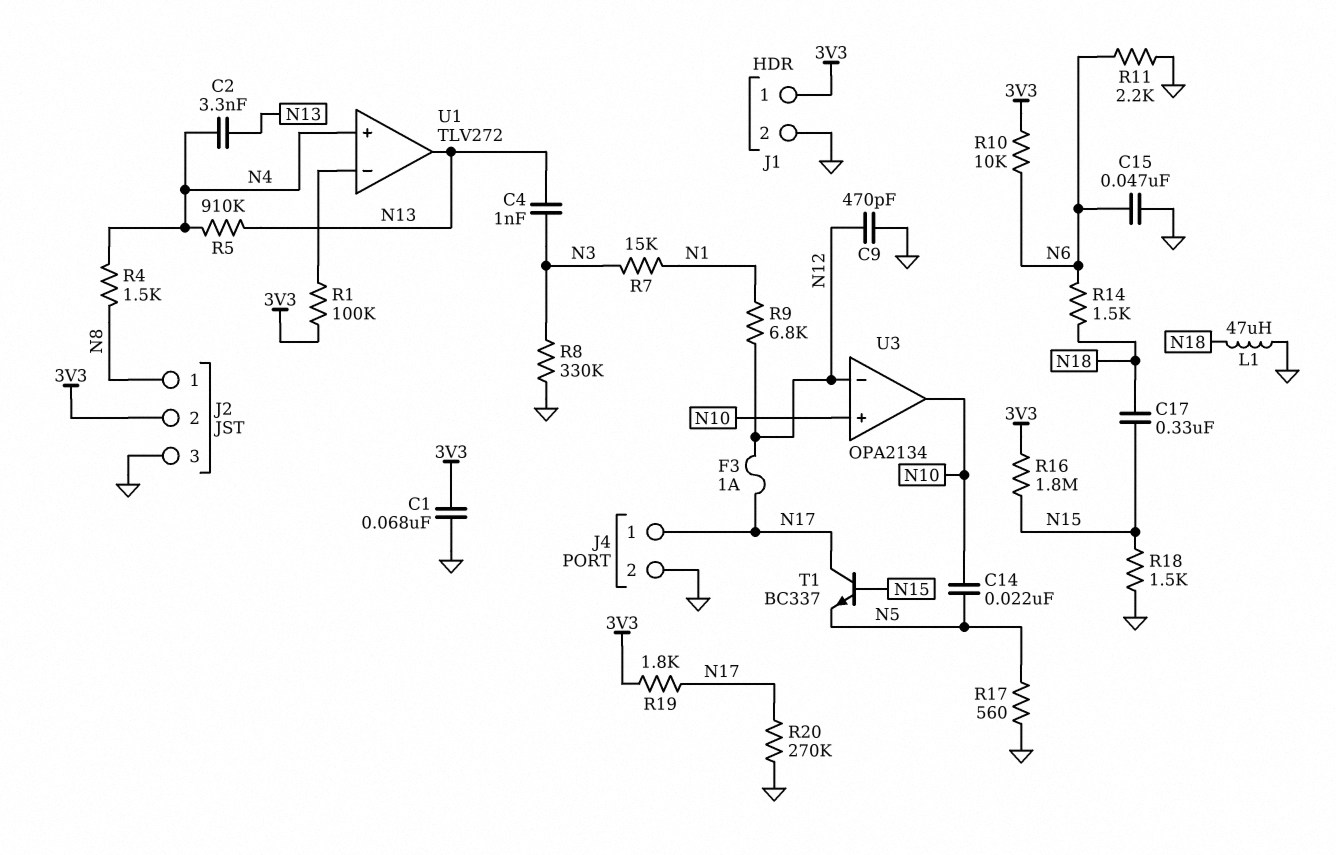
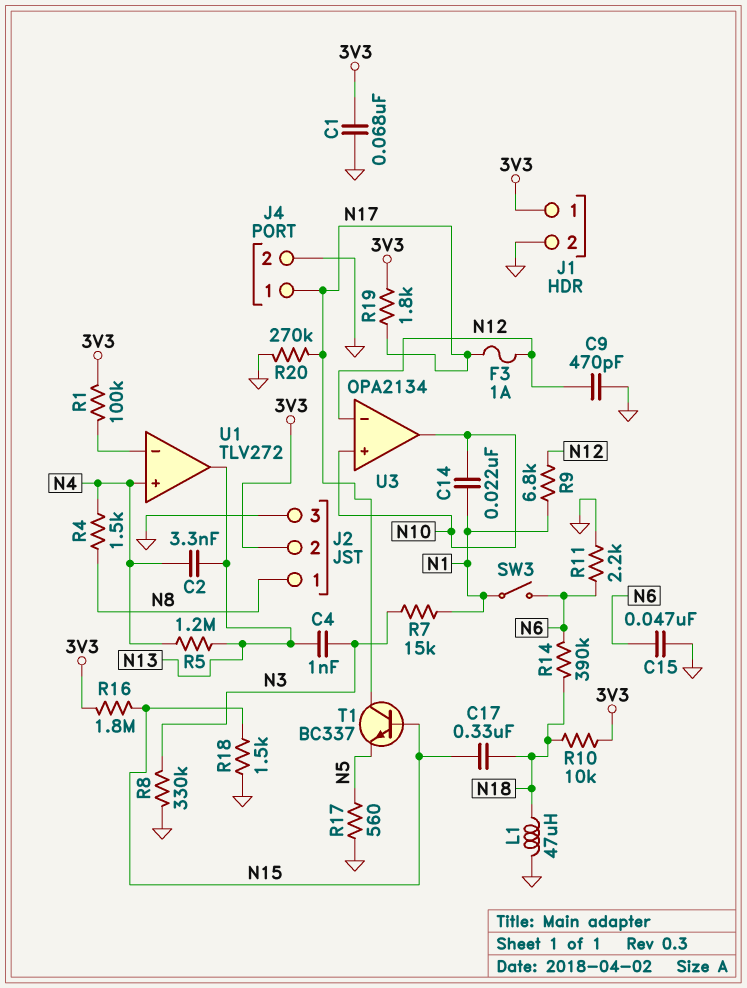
C14: 22nF (N5, N10) -> 22nF (N1, N10)
R5: 910k (N4, N13) -> 1.2M (N4, N13)
R10: 10k (3V3, N6) -> 10k (3V3, N18)
R14: 1.5k (N6, N18) -> 390k (N6, N18)
SW3: none -> switch (N1, N6)

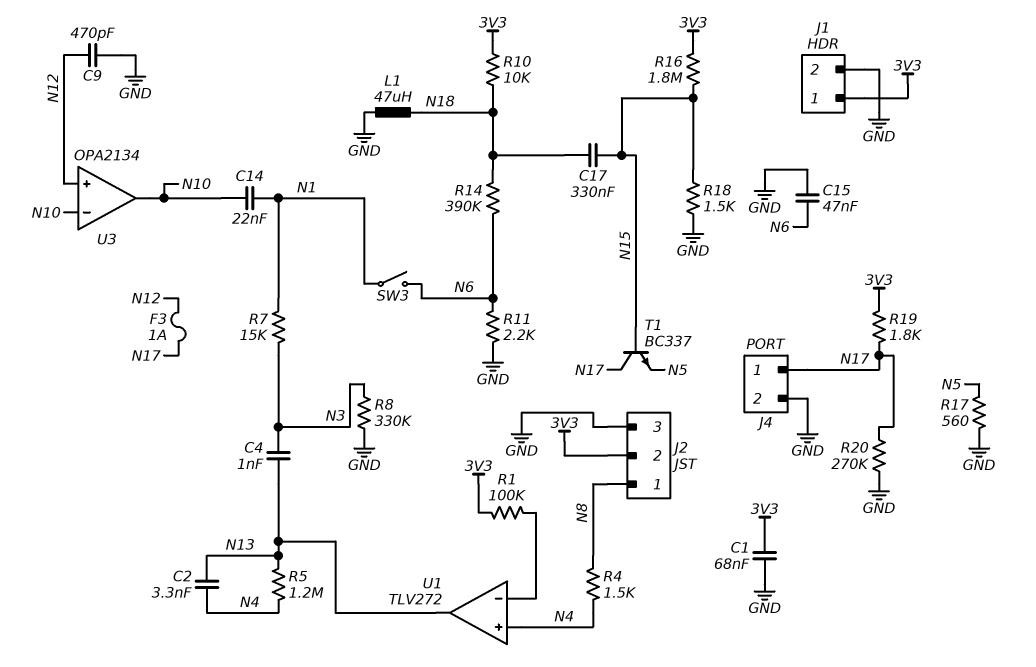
R9: 6.8k (N1, N12) -> none
U3 pin in+: N10 -> N12
U3 pin in-: N12 -> N10

